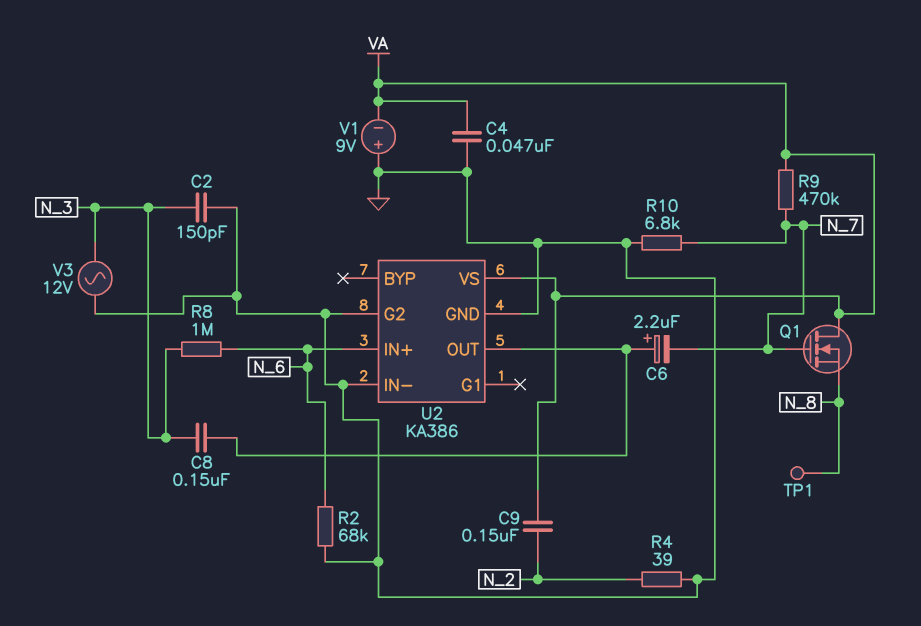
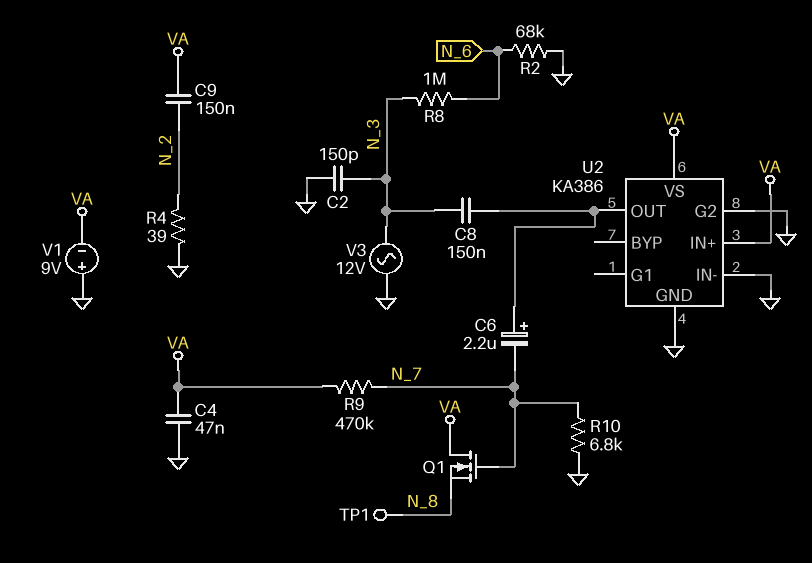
U2 pin IN+: N_6 -> VA

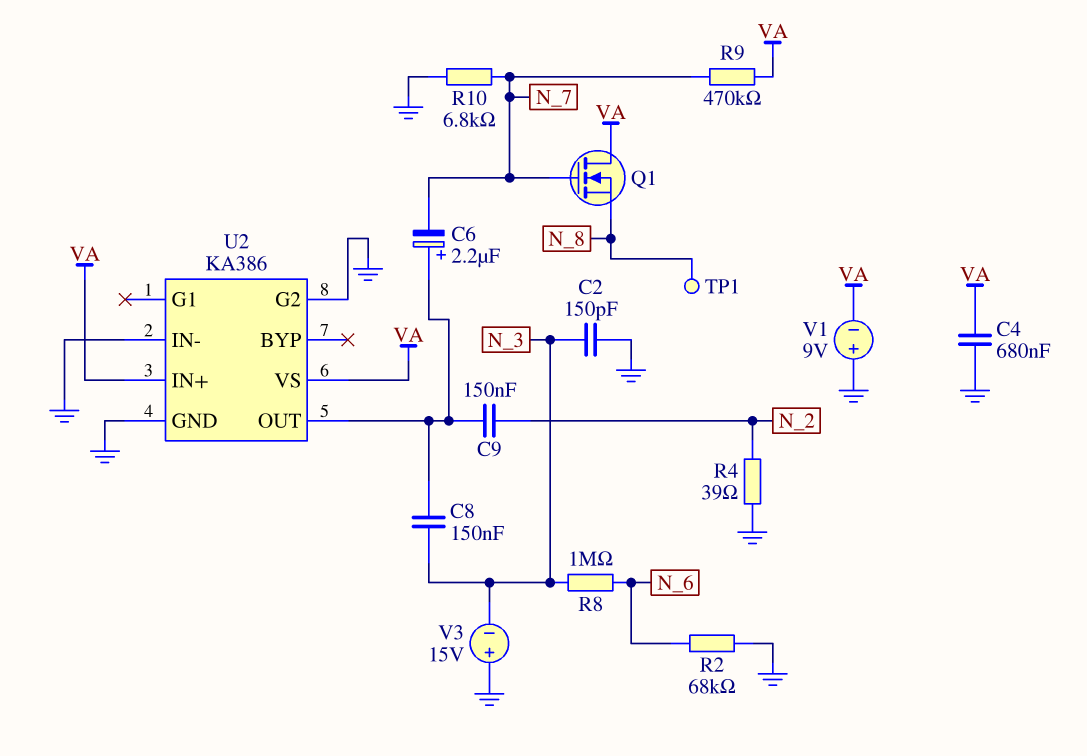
C4: 47nF (GND, VA) -> 680nF (GND, VA)
C9: 150nF (N_2, VA) -> 150nF (N_2, U2/OUT)
V3: AC 12V (GND, N_3) -> 15V (plus GND, minus N_3)

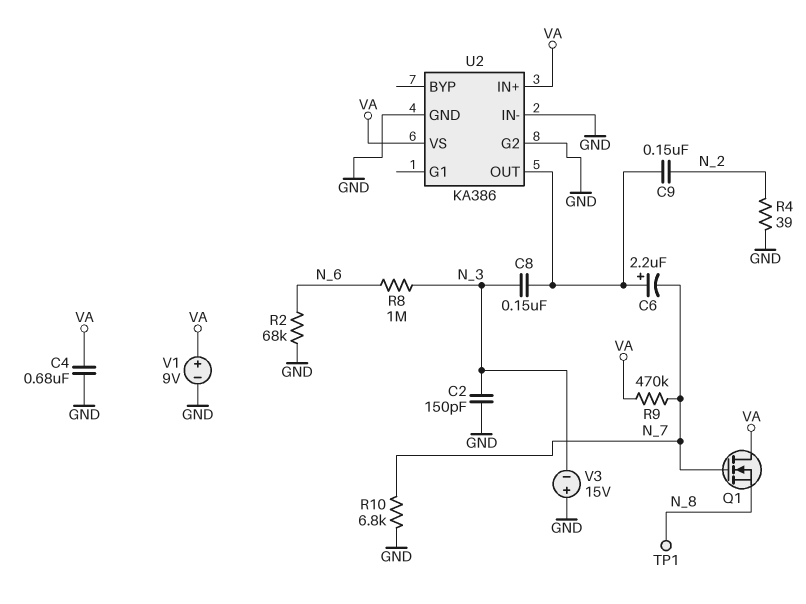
V1: 9V (plus GND, minus VA) -> 9V (plus VA, minus GND)

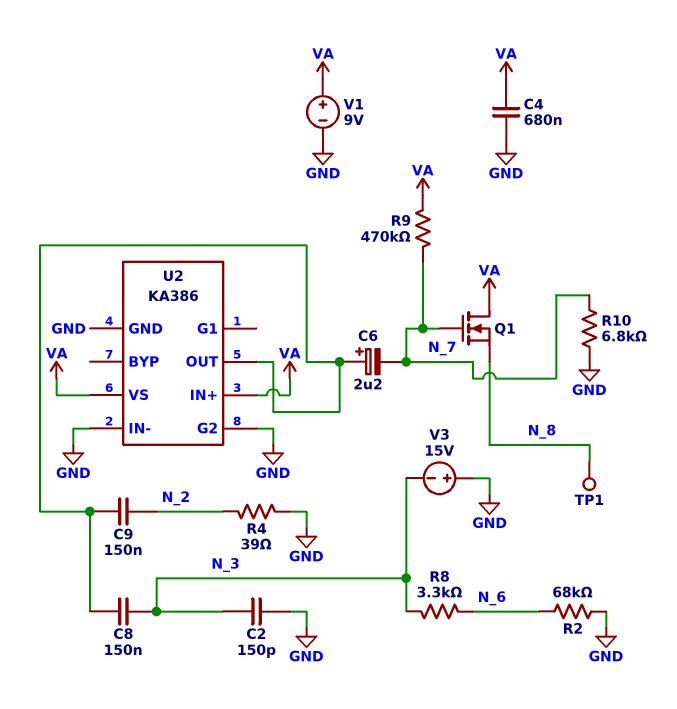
R8: 1M (N_3, N_6) -> 3.3k (N_3, N_6)

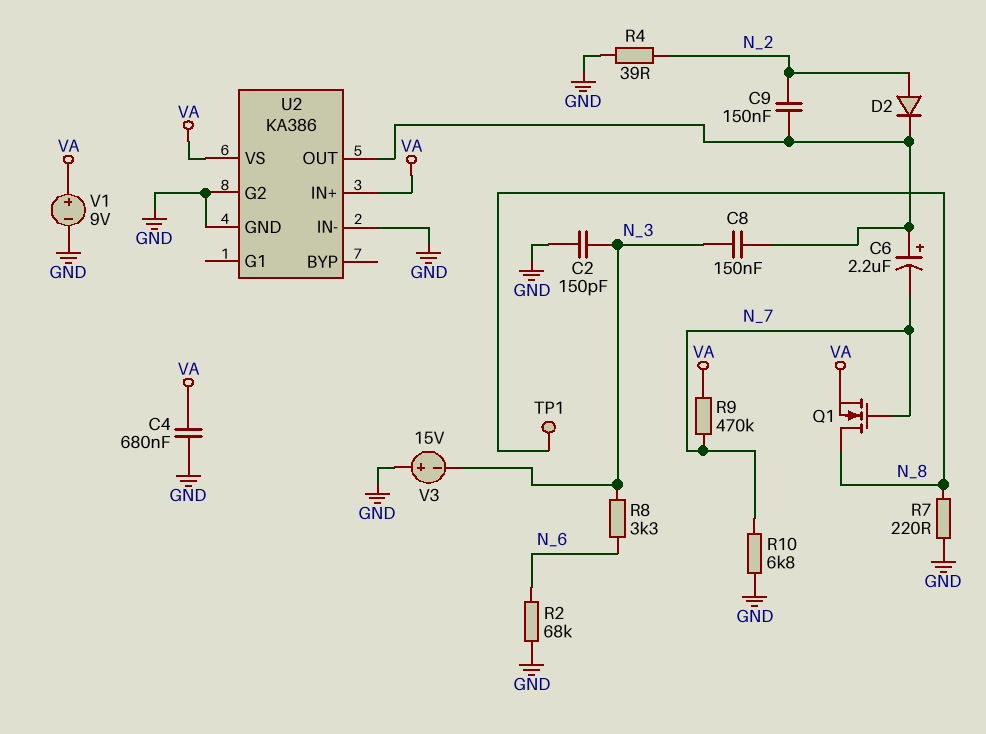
D2: none -> diode (A N_2, K U2/OUT)
Q1: NMOS (G N_7, D VA, S N_8) -> NMOS (G N_7, D N_8, S VA)
R7: none -> 220 (GND, N_8)

